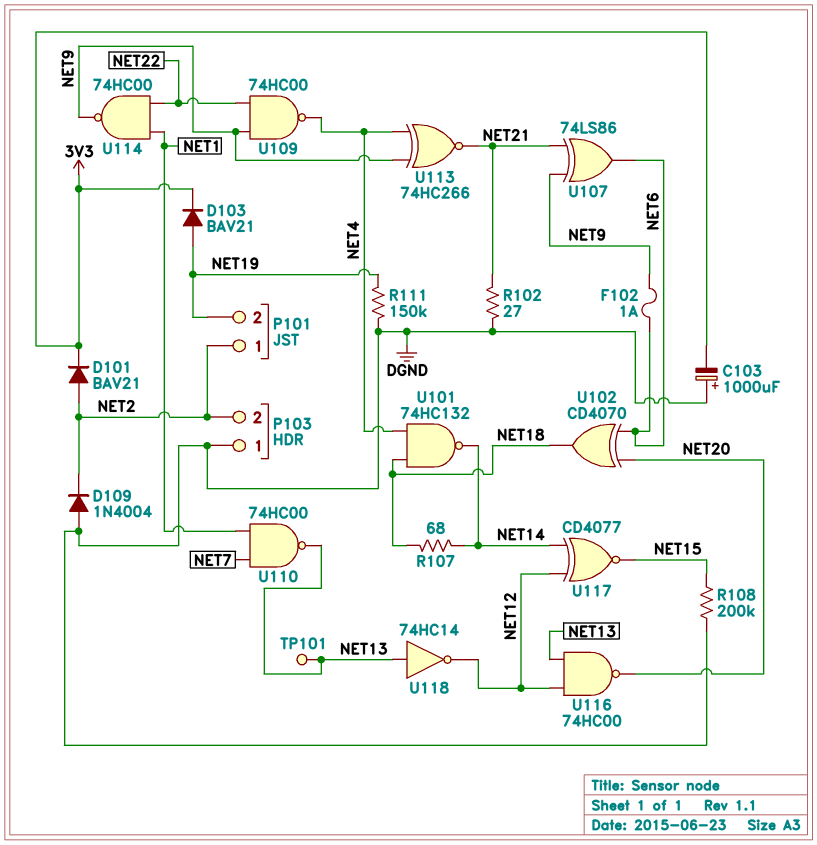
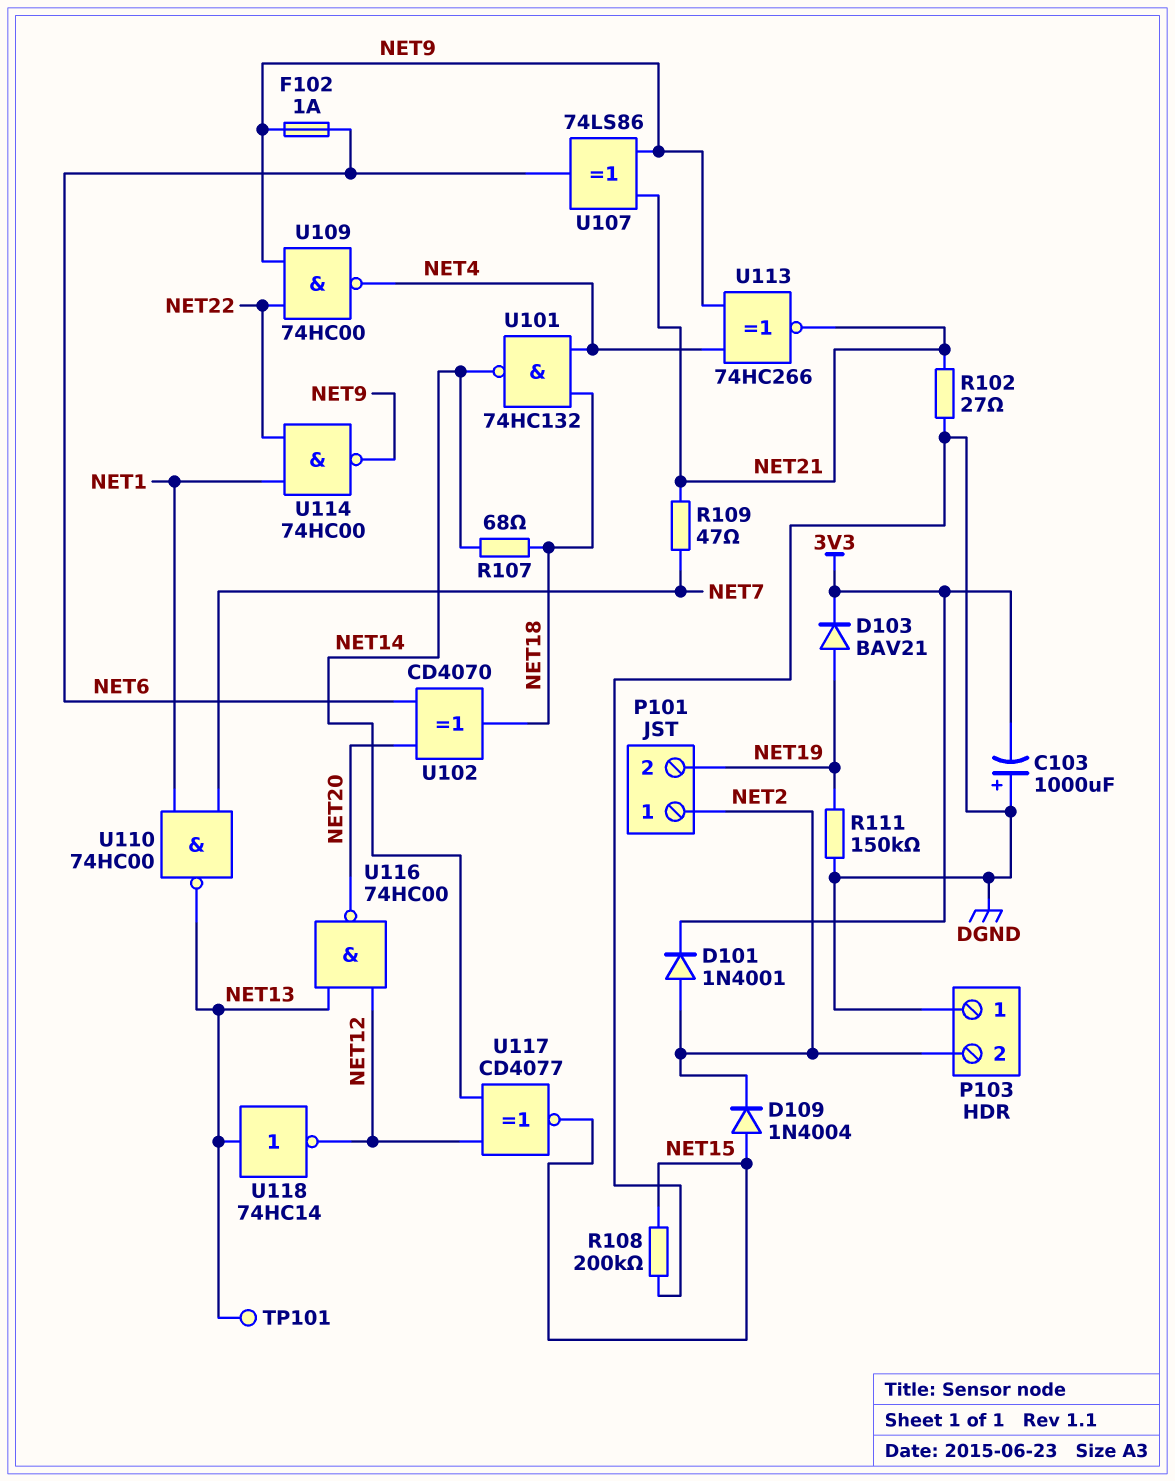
D101: diode BAV21 (A NET2, K 3V3) -> diode 1N4001 (A NET2, K 3V3)
D109: diode 1N4004 (A DGND, K NET2) -> diode 1N4004 (A NET15, K NET2)
R109: none -> 47 (NET7, NET21)

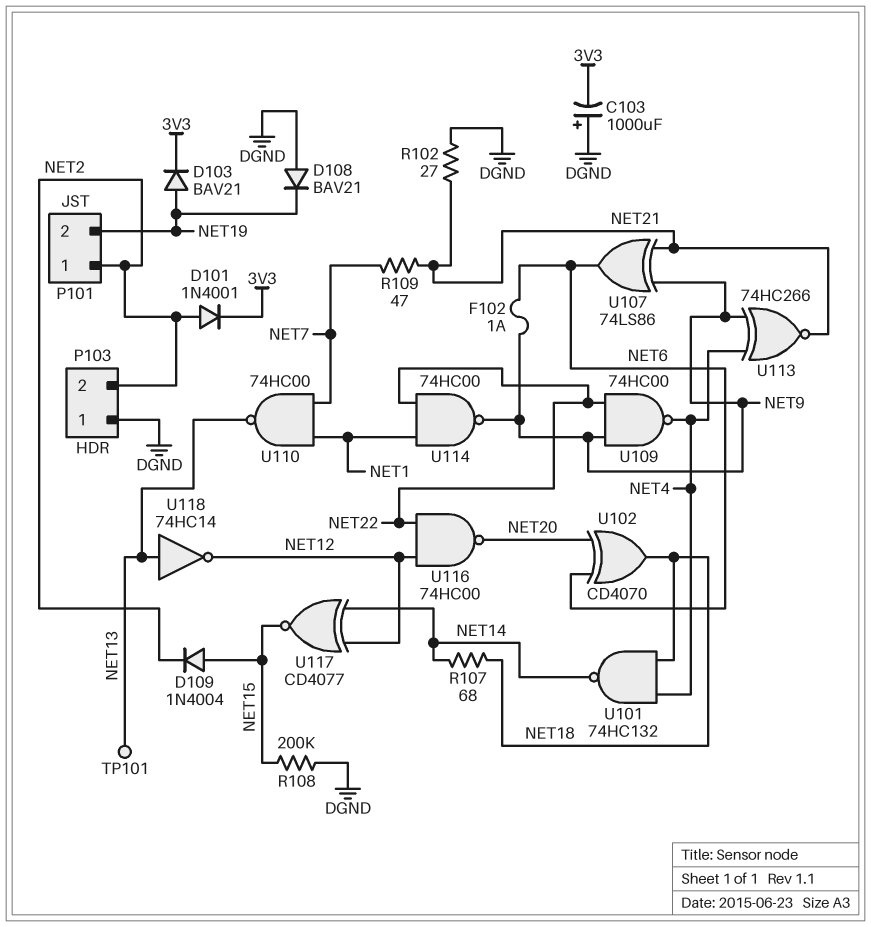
D108: none -> diode BAV21 (A DGND, K NET19)
R111: 150k (DGND, NET19) -> none
U116: NAND 74HC00 (in NET12, in NET13, out NET20) -> NAND 74HC00 (in NET12, in NET22, out NET20)

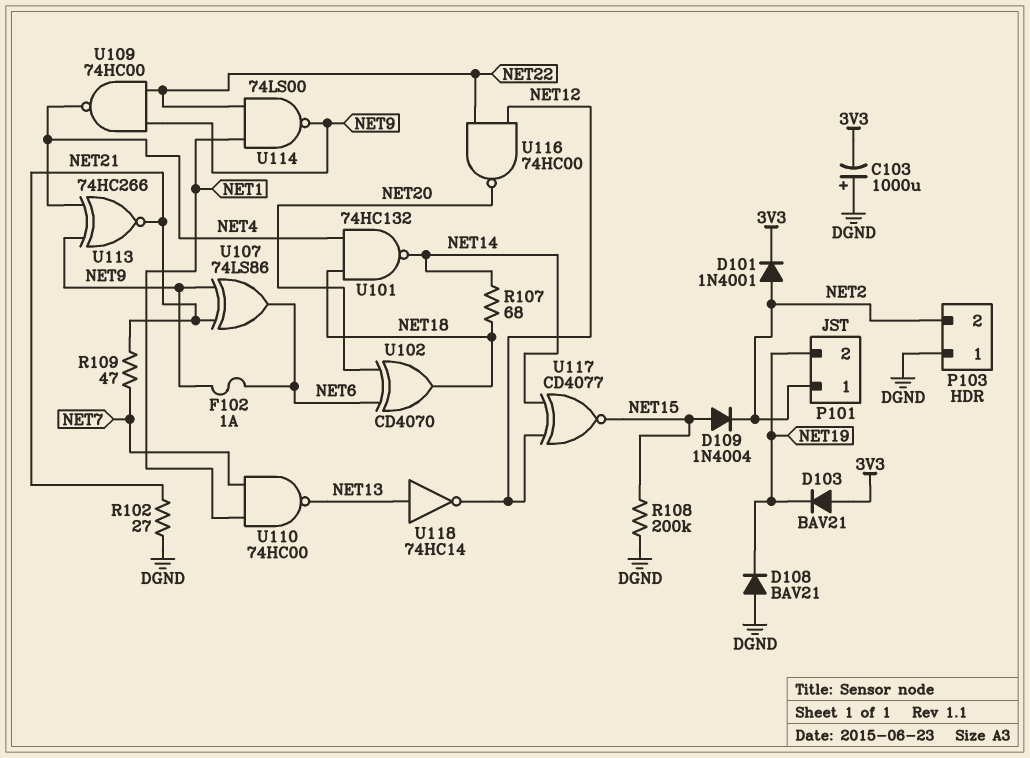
D103: diode BAV21 (A NET19, K 3V3) -> diode BAV21 (A 3V3, K NET19)
TP101: test point (NET13) -> none
U114: NAND 74HC00 (in NET1, in NET22, out NET9) -> NAND 74LS00 (in NET1, in NET22, out NET9)

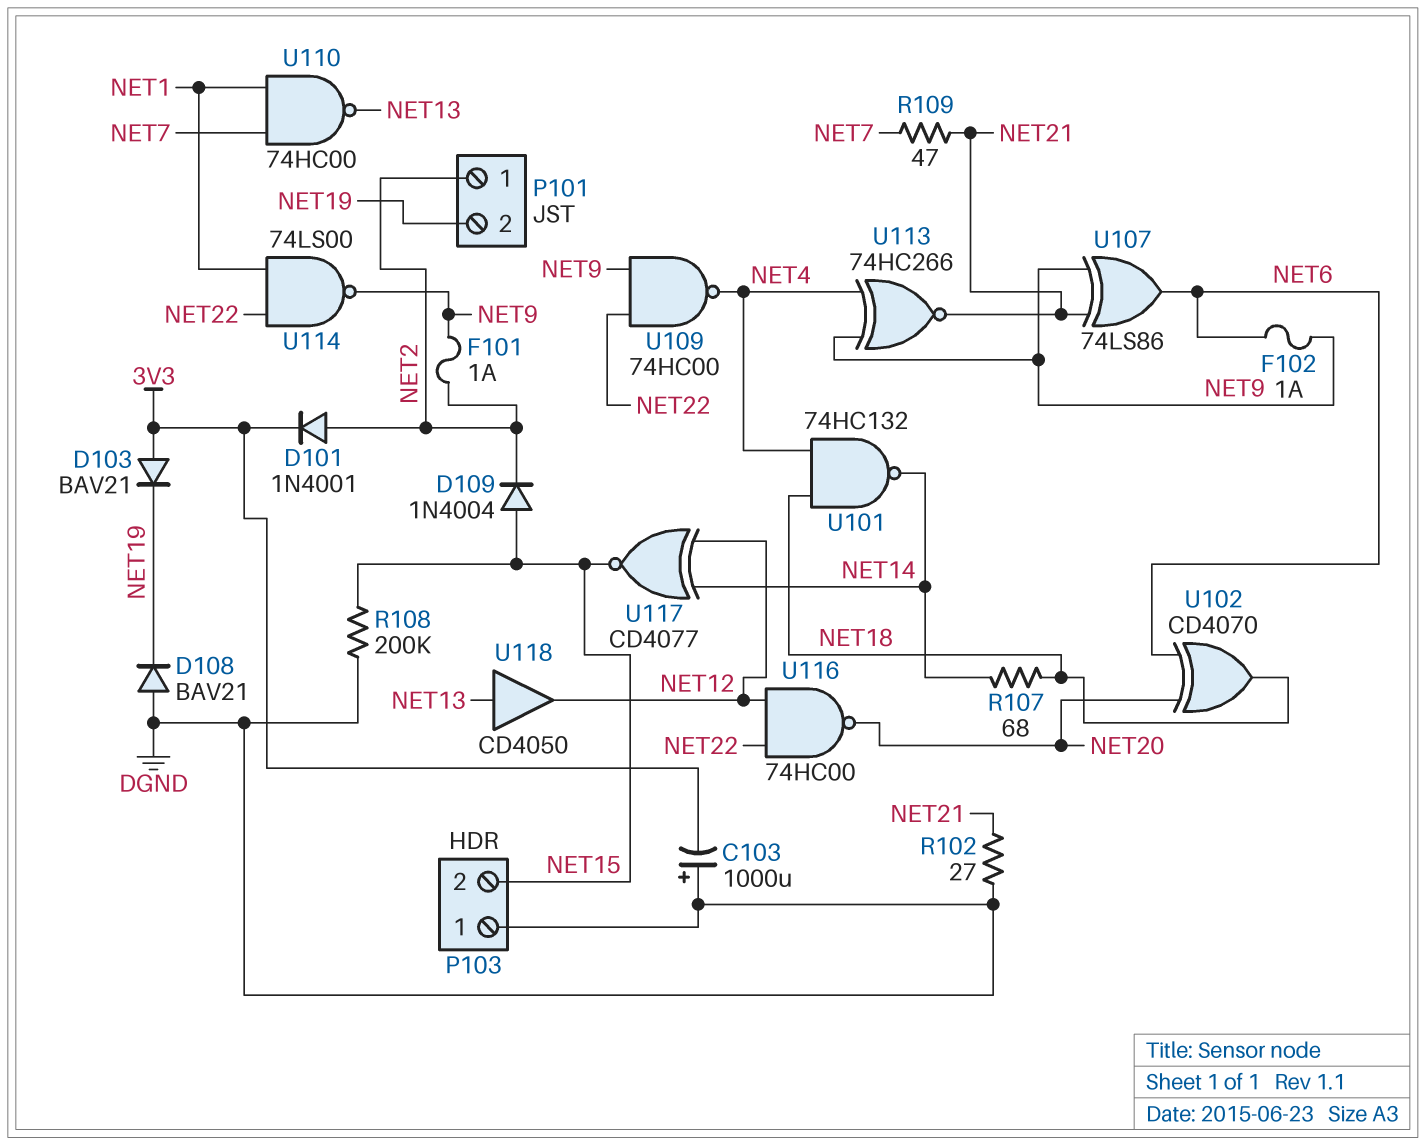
F101: none -> 1A (NET2, NET9)
P103 pin 2: NET2 -> NET15
U118: NOT 74HC14 (in NET13, out NET12) -> buffer CD4050 (in NET13, out NET12)

